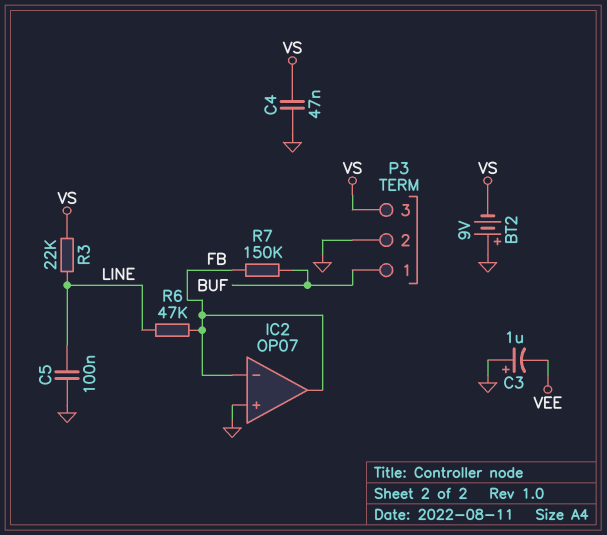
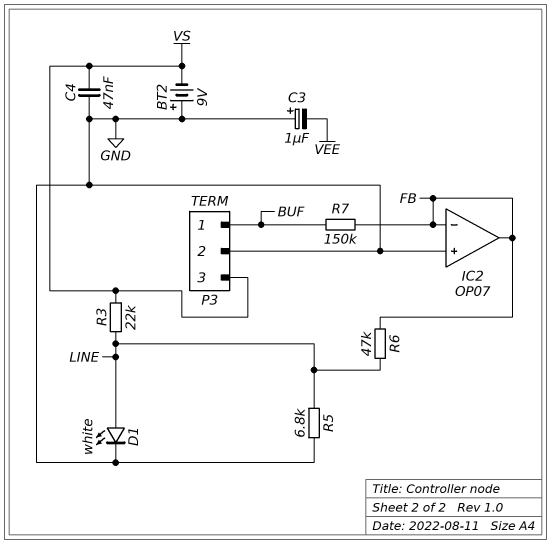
C5: 100nF (GND, LINE) -> none
D1: none -> LED white (A LINE, K GND)
R5: none -> 6.8k (GND, LINE)

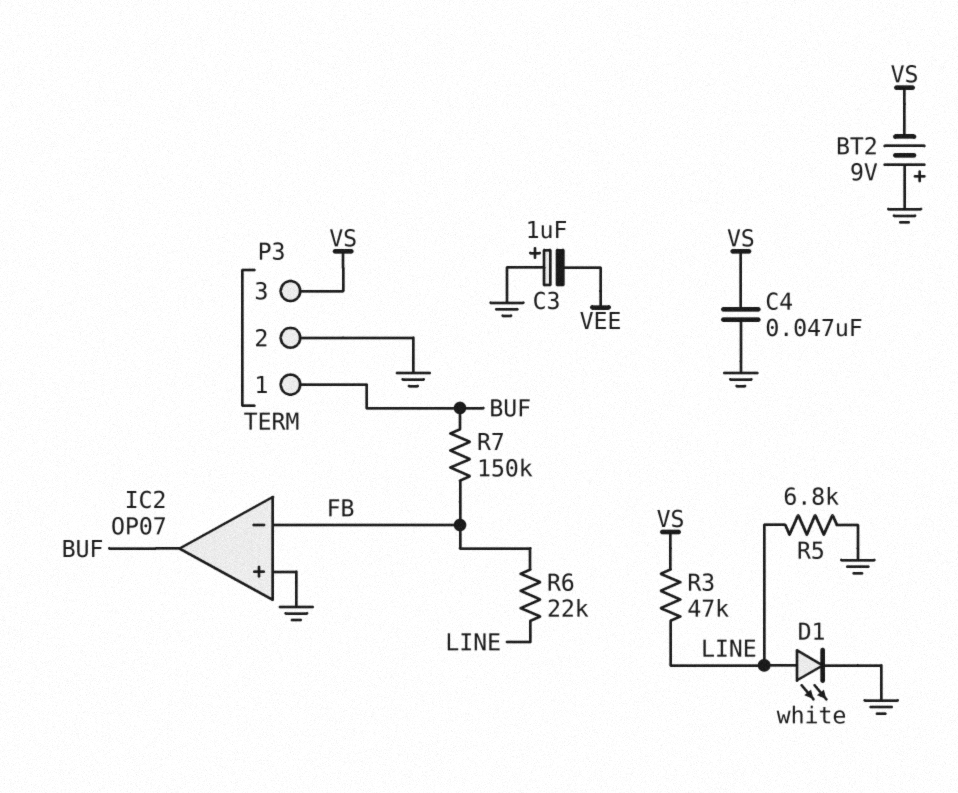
IC2 pin out: FB -> BUF
R3: 22k (LINE, VS) -> 47k (LINE, VS)
R6: 47k (FB, LINE) -> 22k (FB, LINE)

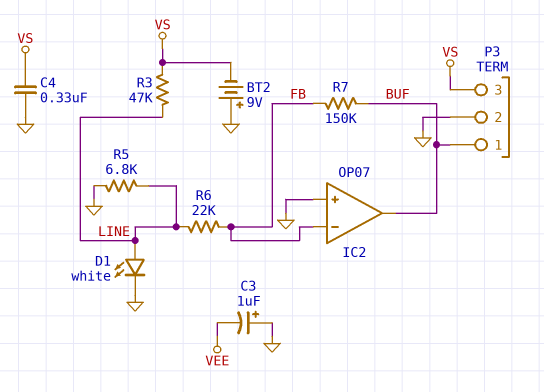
C4: 47nF (GND, VS) -> 330nF (GND, VS)

